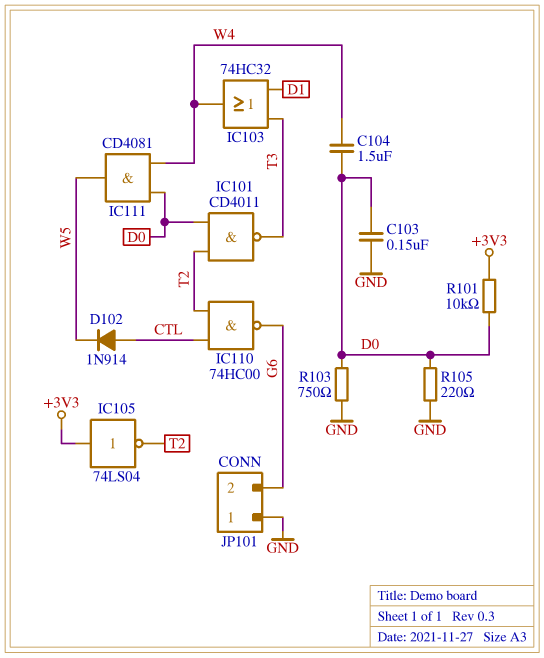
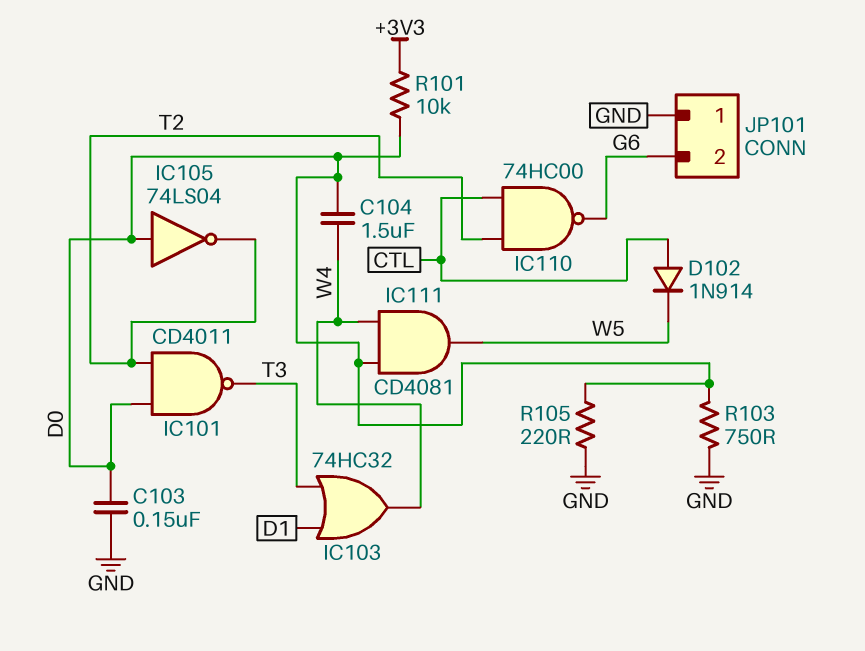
IC105: NOT 74LS04 (in +3V3, out T2) -> NOT 74LS04 (in D0, out T2)

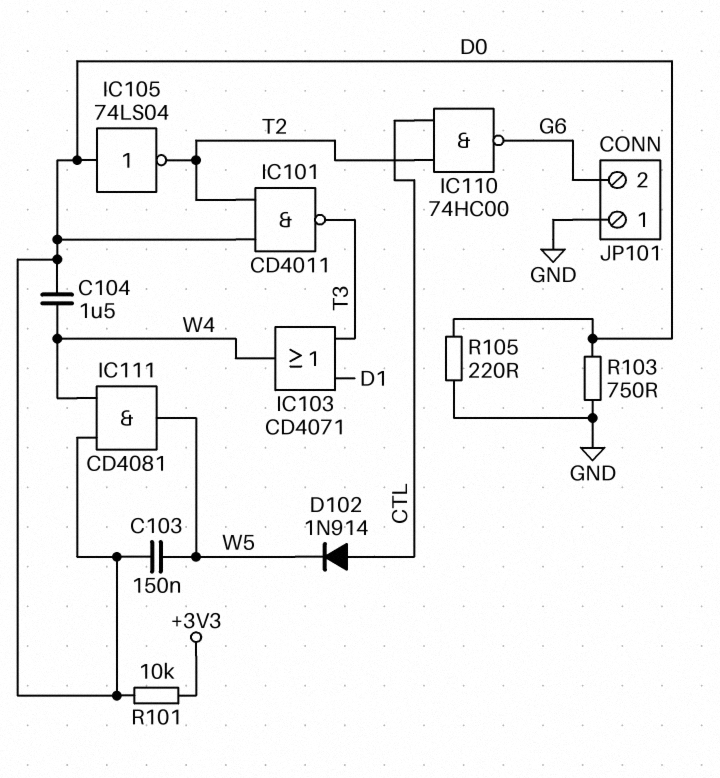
C103: 150nF (D0, GND) -> 150nF (D0, W5)
IC103: OR 74HC32 (in D1, in T3, out W4) -> OR CD4071 (in D1, in T3, out W4)

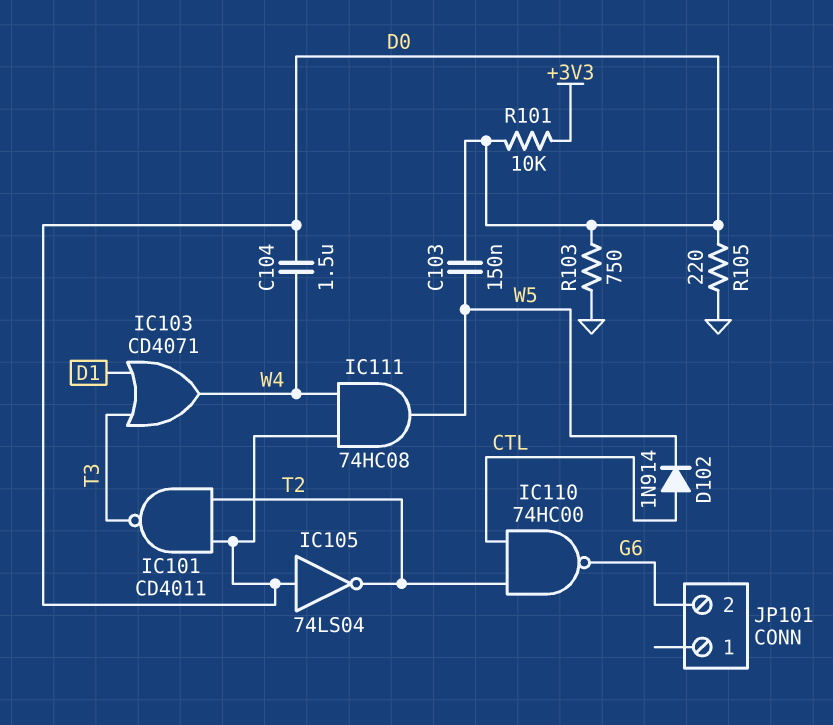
IC111: AND CD4081 (in D0, in W4, out W5) -> AND 74HC08 (in D0, in W4, out W5)
JP101 pin 1: GND -> none

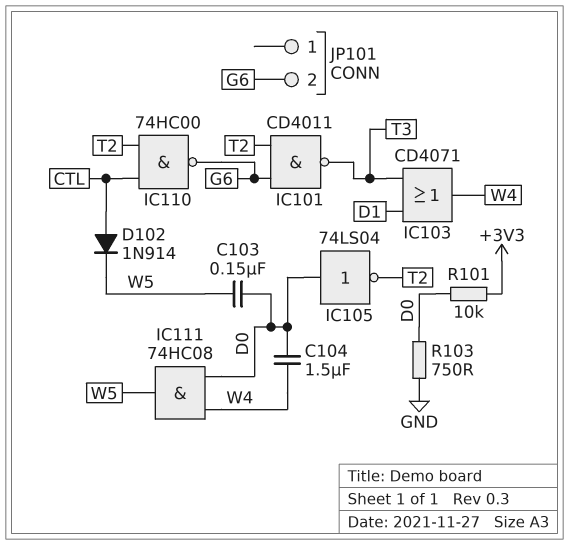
IC101: NAND CD4011 (in D0, in T2, out T3) -> NAND CD4011 (in G6, in T2, out T3)
R105: 220 (D0, GND) -> none

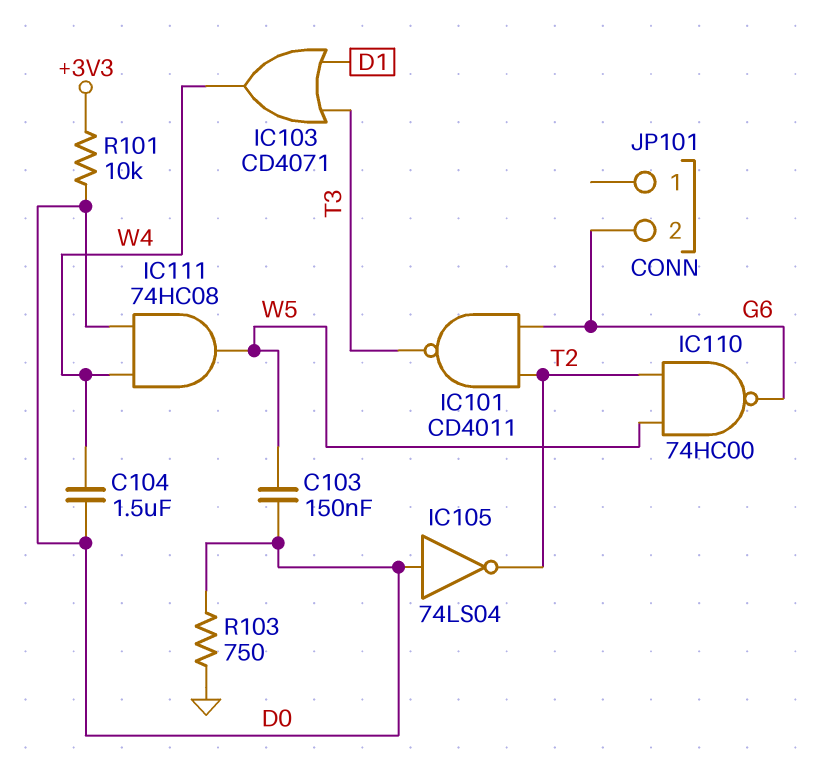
D102: diode 1N914 (A CTL, K W5) -> none
IC110: NAND 74HC00 (in CTL, in T2, out G6) -> NAND 74HC00 (in T2, in W5, out G6)

